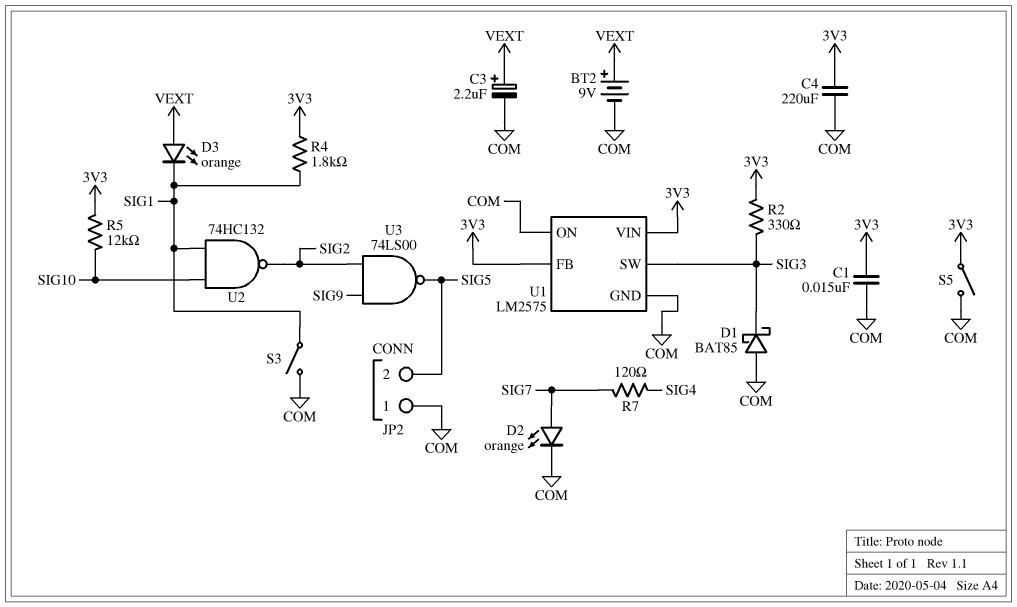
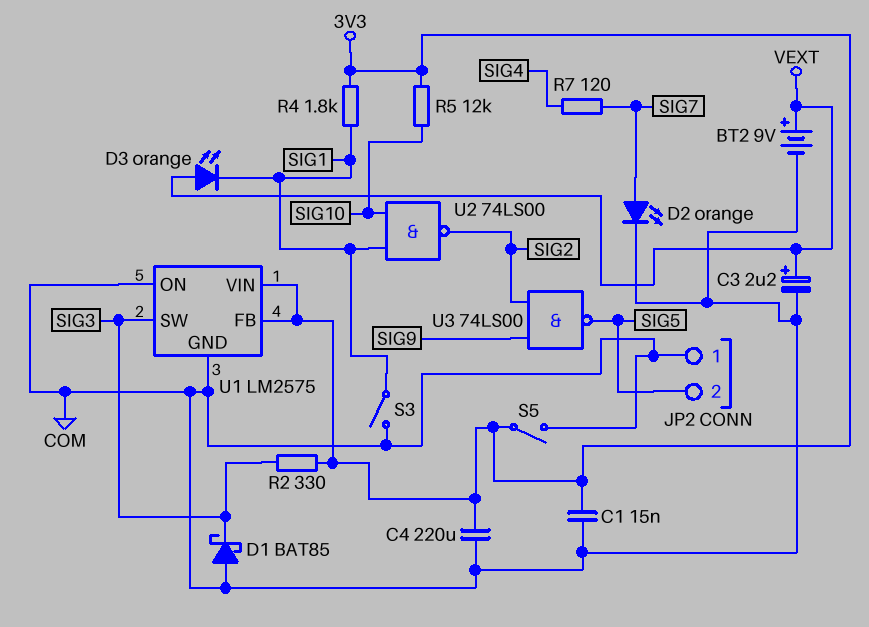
U2: NAND 74HC132 (in SIG1, in SIG10, out SIG2) -> NAND 74LS00 (in SIG1, in SIG10, out SIG2)

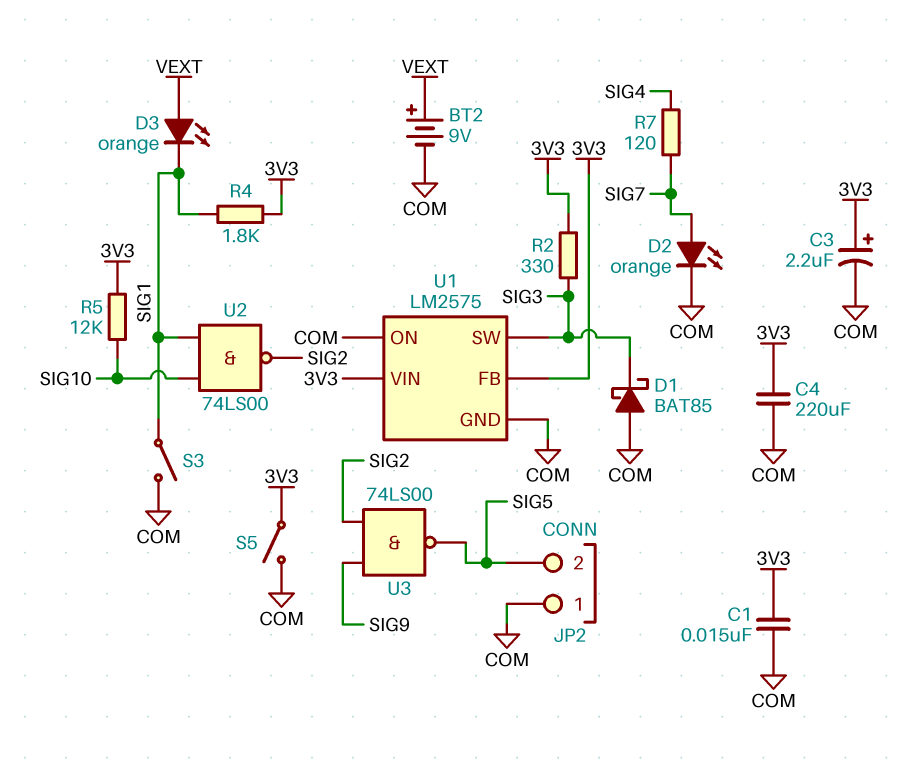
C3: 2.2uF (plus VEXT, minus COM) -> 2.2uF (plus 3V3, minus COM)

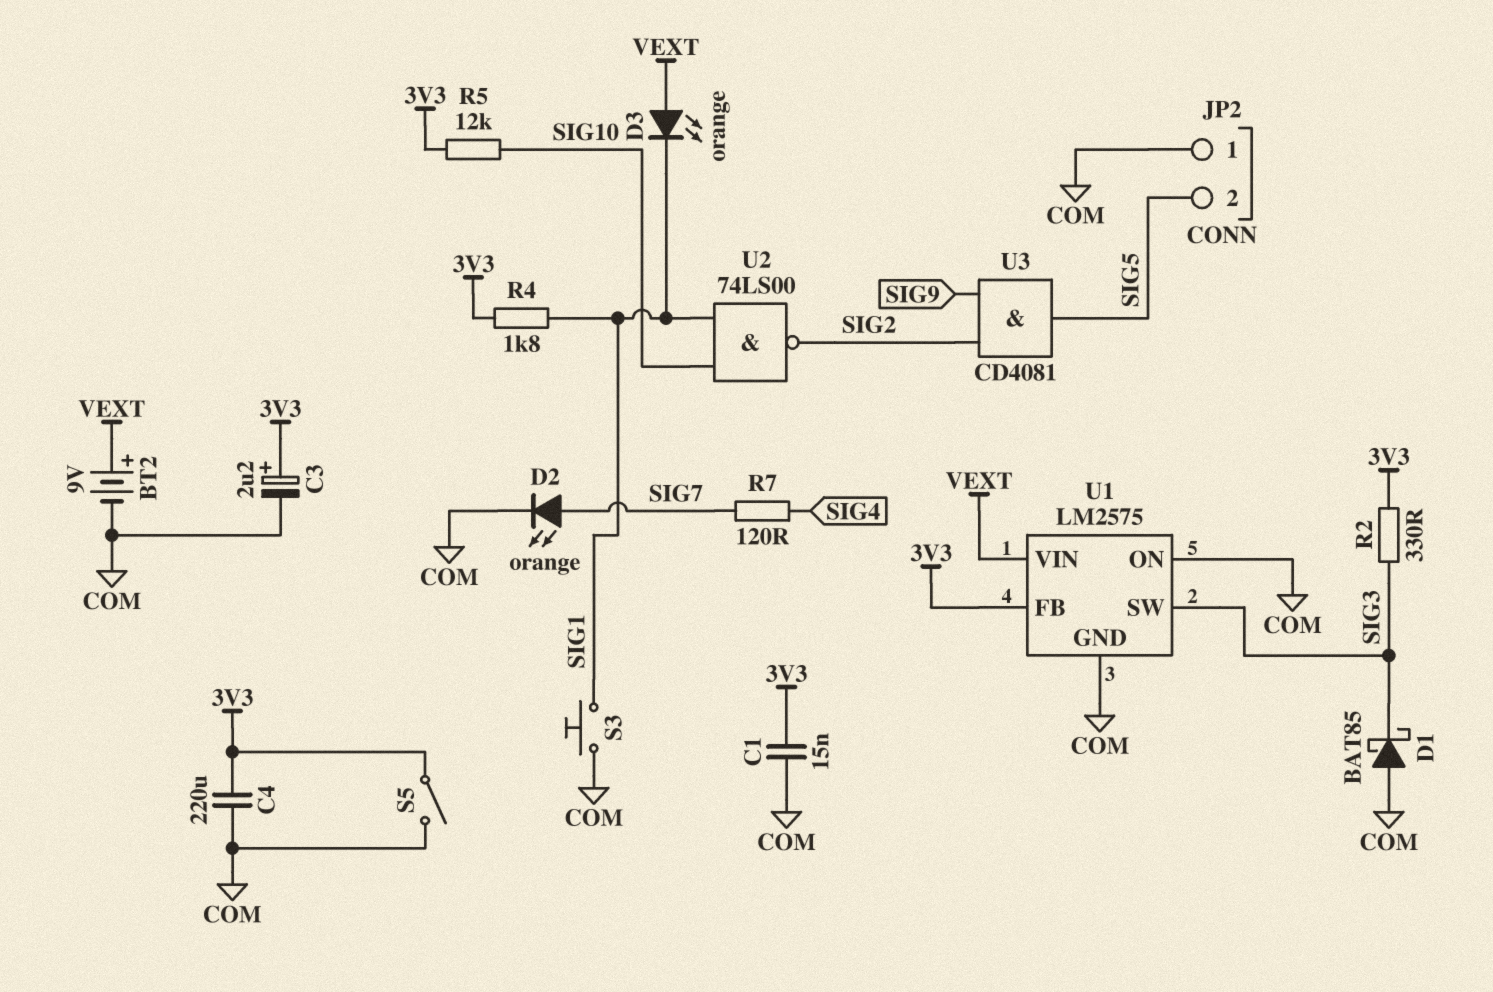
S3: switch (COM, SIG1) -> button (COM, SIG1)
U1 pin VIN: 3V3 -> VEXT
U3: NAND 74LS00 (in SIG2, in SIG9, out SIG5) -> AND CD4081 (in SIG2, in SIG9, out SIG5)

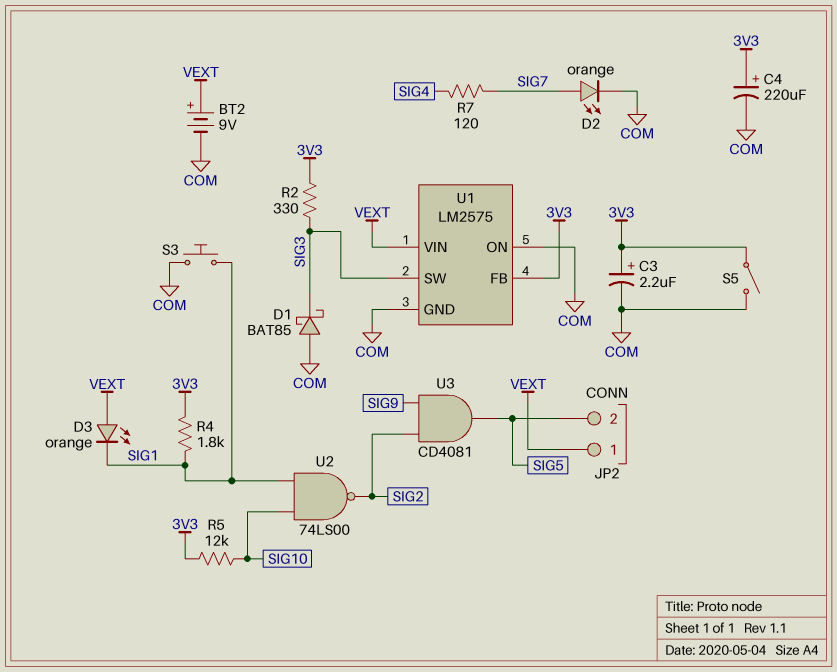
C1: 15nF (3V3, COM) -> none
C4: 220uF (3V3, COM) -> 220uF (plus 3V3, minus COM)
JP2 pin 1: COM -> VEXT

